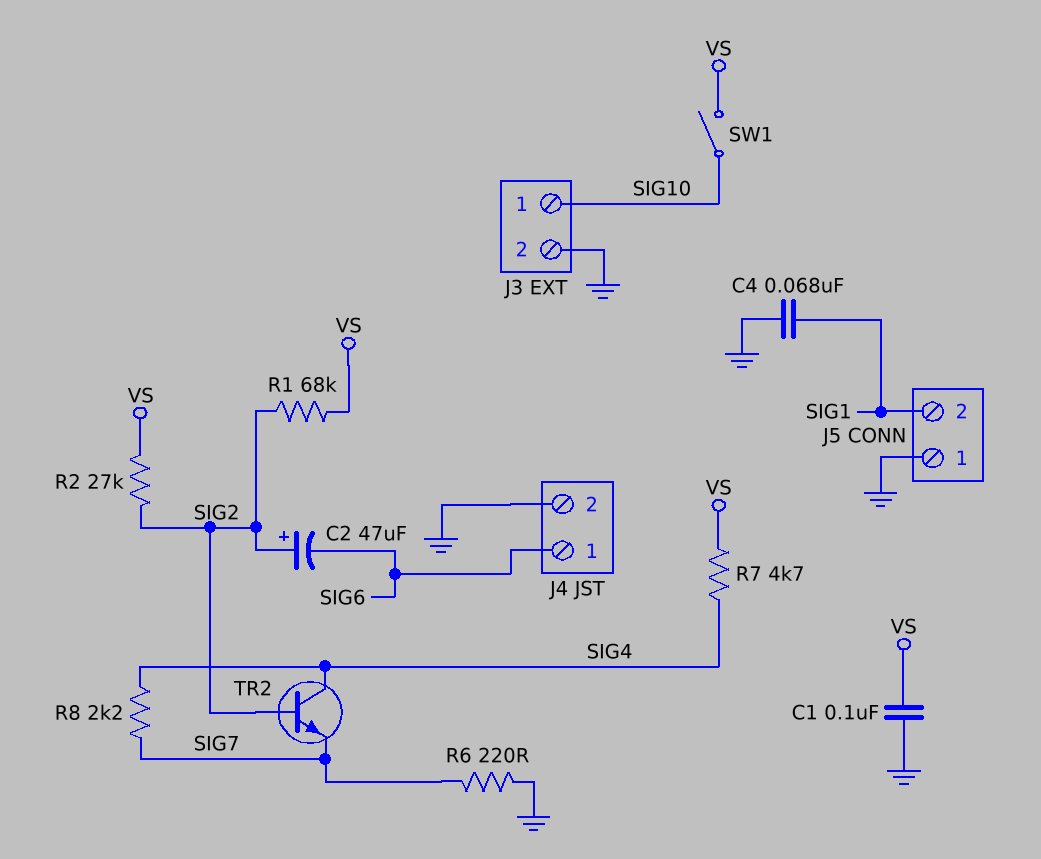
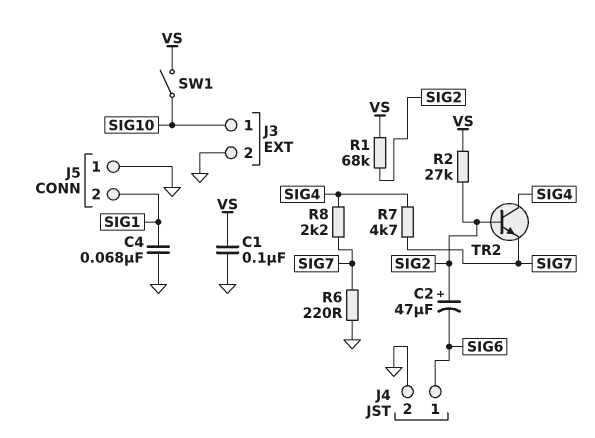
R7: 4.7k (SIG4, VS) -> 4.7k (SIG4, SIG7)

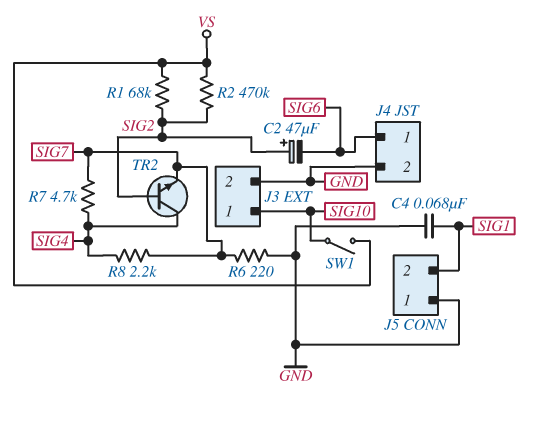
C1: 100nF (GND, VS) -> none
R2: 27k (SIG2, VS) -> 470k (SIG2, VS)

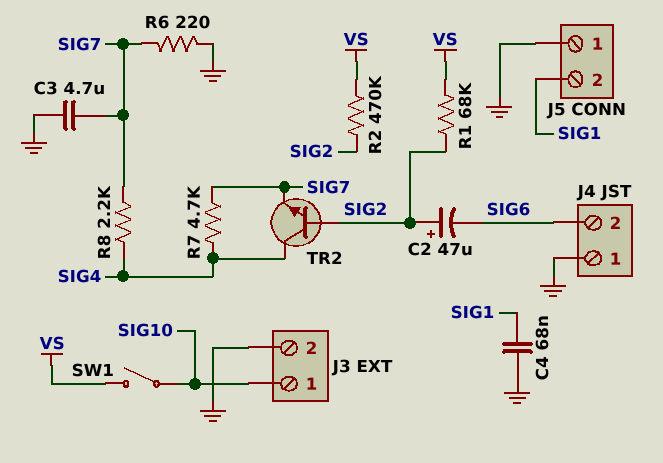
C3: none -> 4.7uF (GND, SIG7)
J4 pin 1: SIG6 -> GND
J4 pin 2: GND -> SIG6

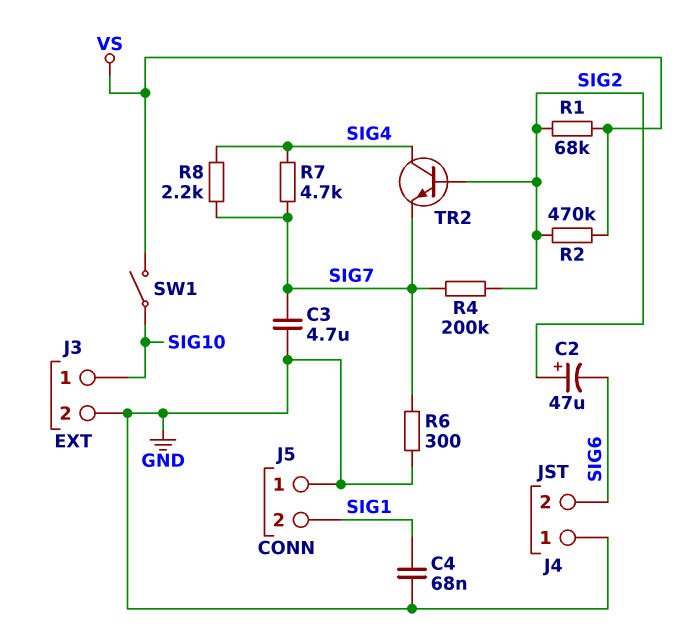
R4: none -> 200k (SIG2, SIG7)
R6: 220 (GND, SIG7) -> 300 (GND, SIG7)

